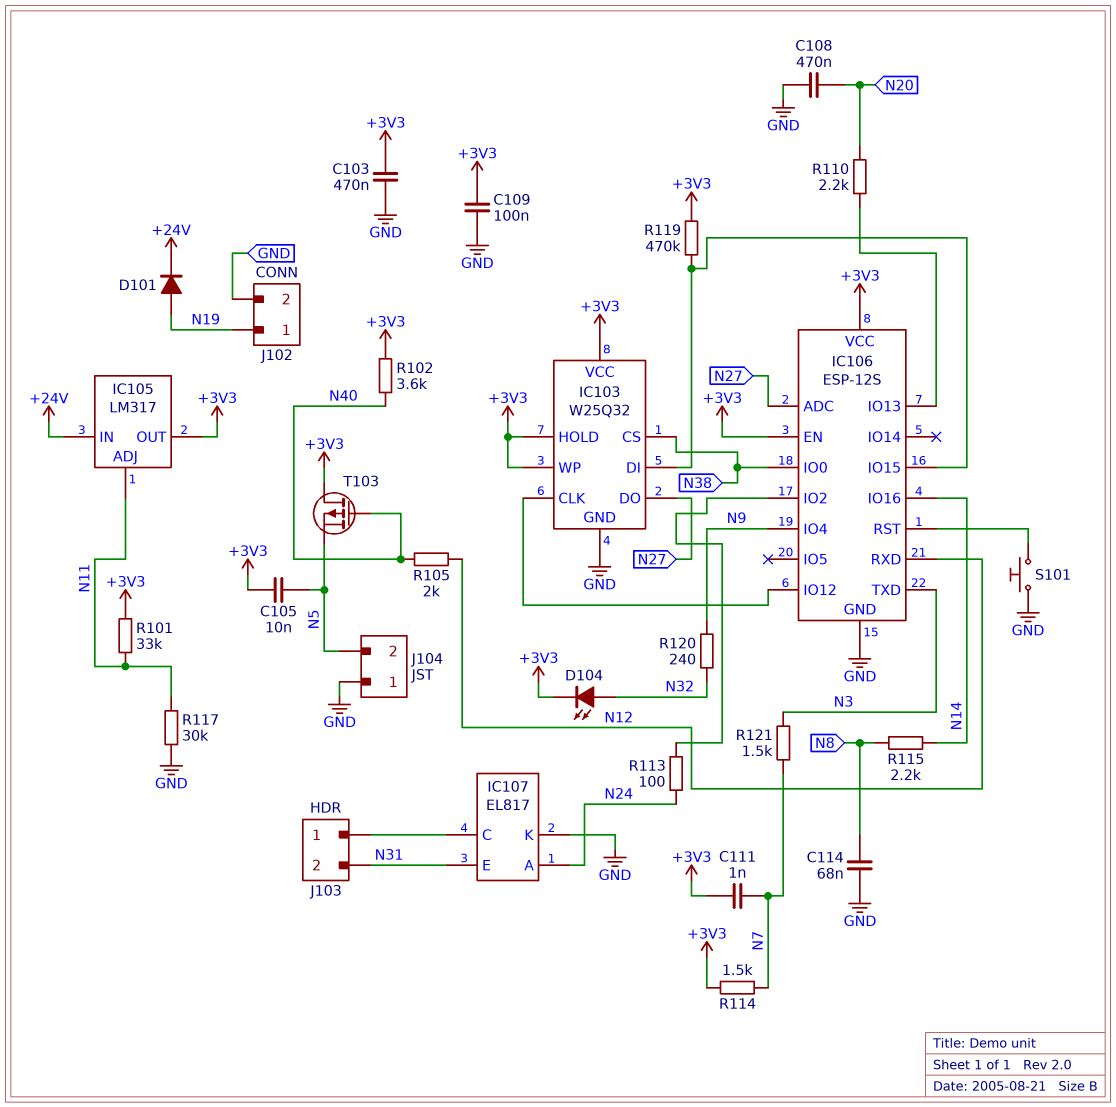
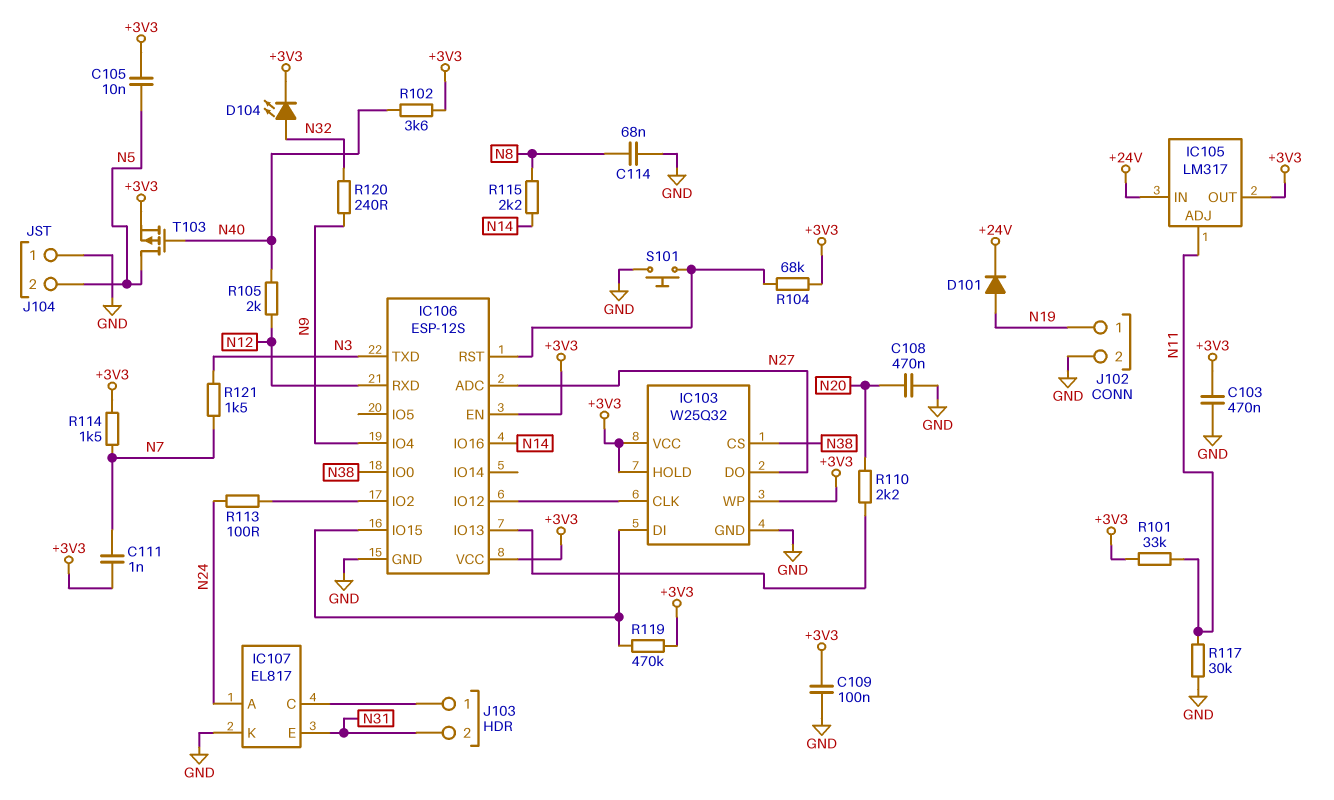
R104: none -> 68k (+3V3, IC106/RST)
T103: PMOS (G N40, D +3V3, S N5) -> PMOS (G N40, D N5, S +3V3)

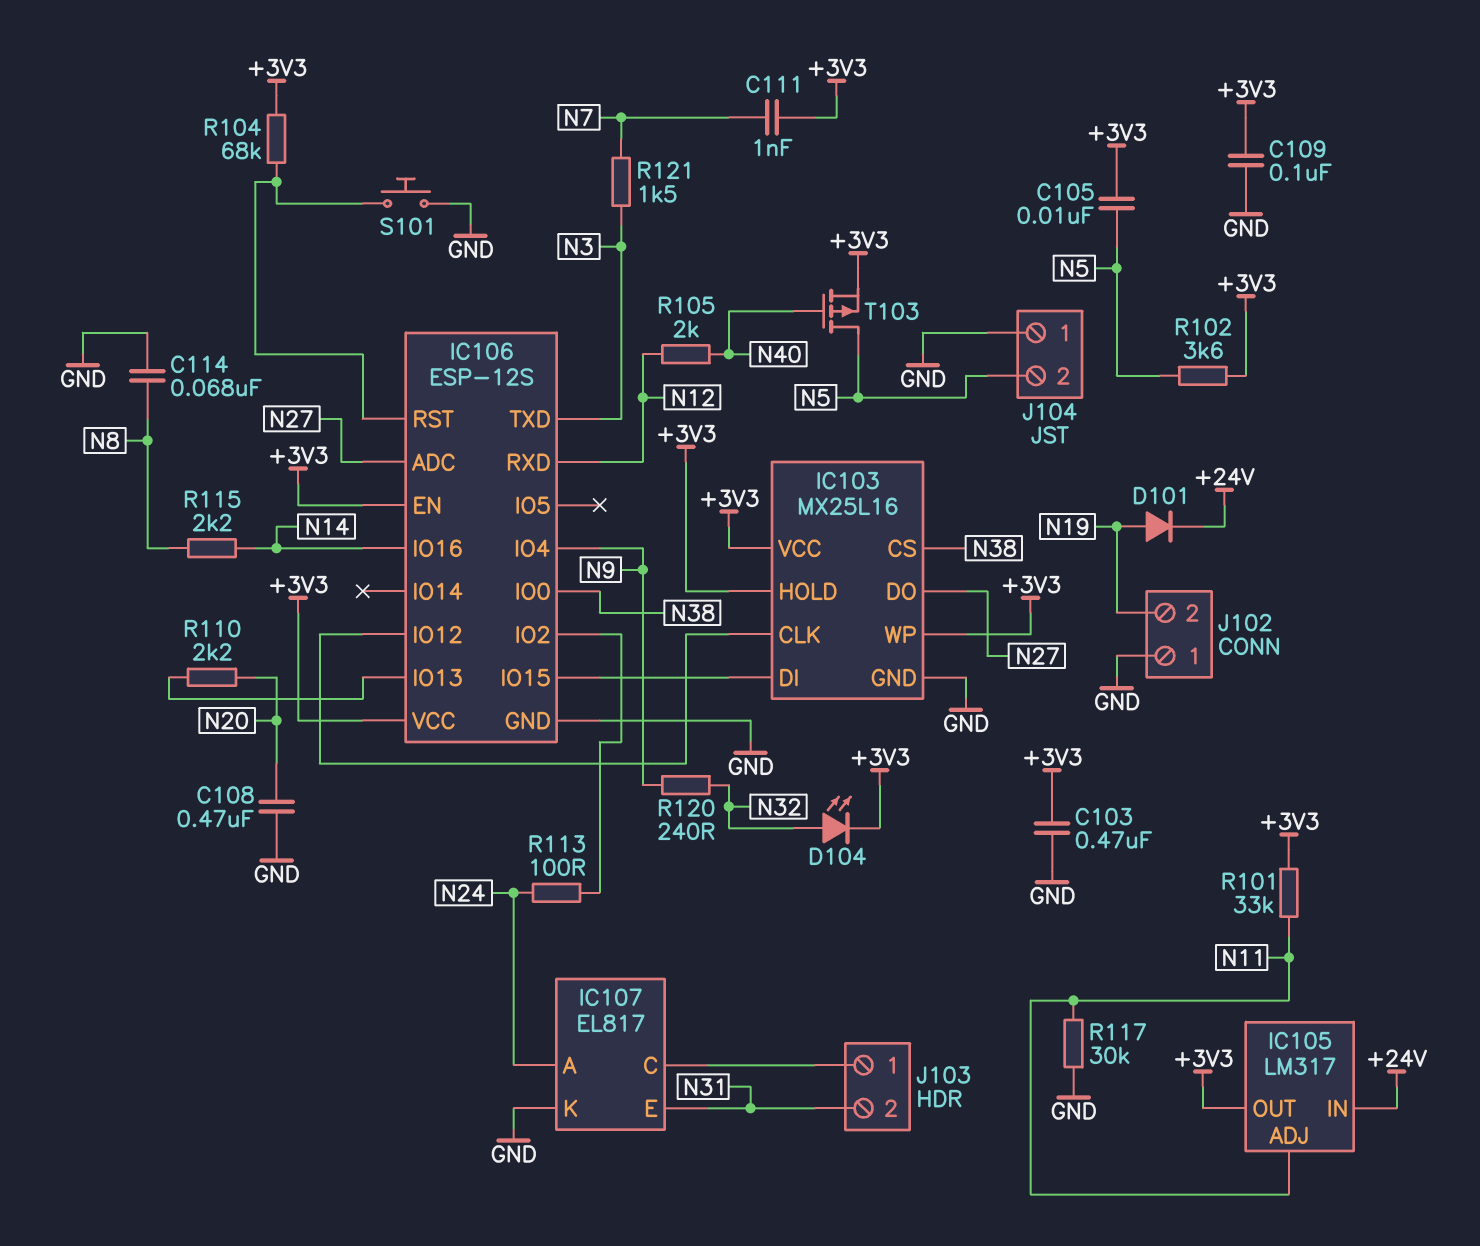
IC103: W25Q32 -> MX25L16
J102 pin 1: N19 -> GND
J102 pin 2: GND -> N19
R102: 3.6k (+3V3, N40) -> 3.6k (+3V3, N5)
R114: 1.5k (+3V3, N7) -> none
R119: 470k (+3V3, IC103/DI) -> none

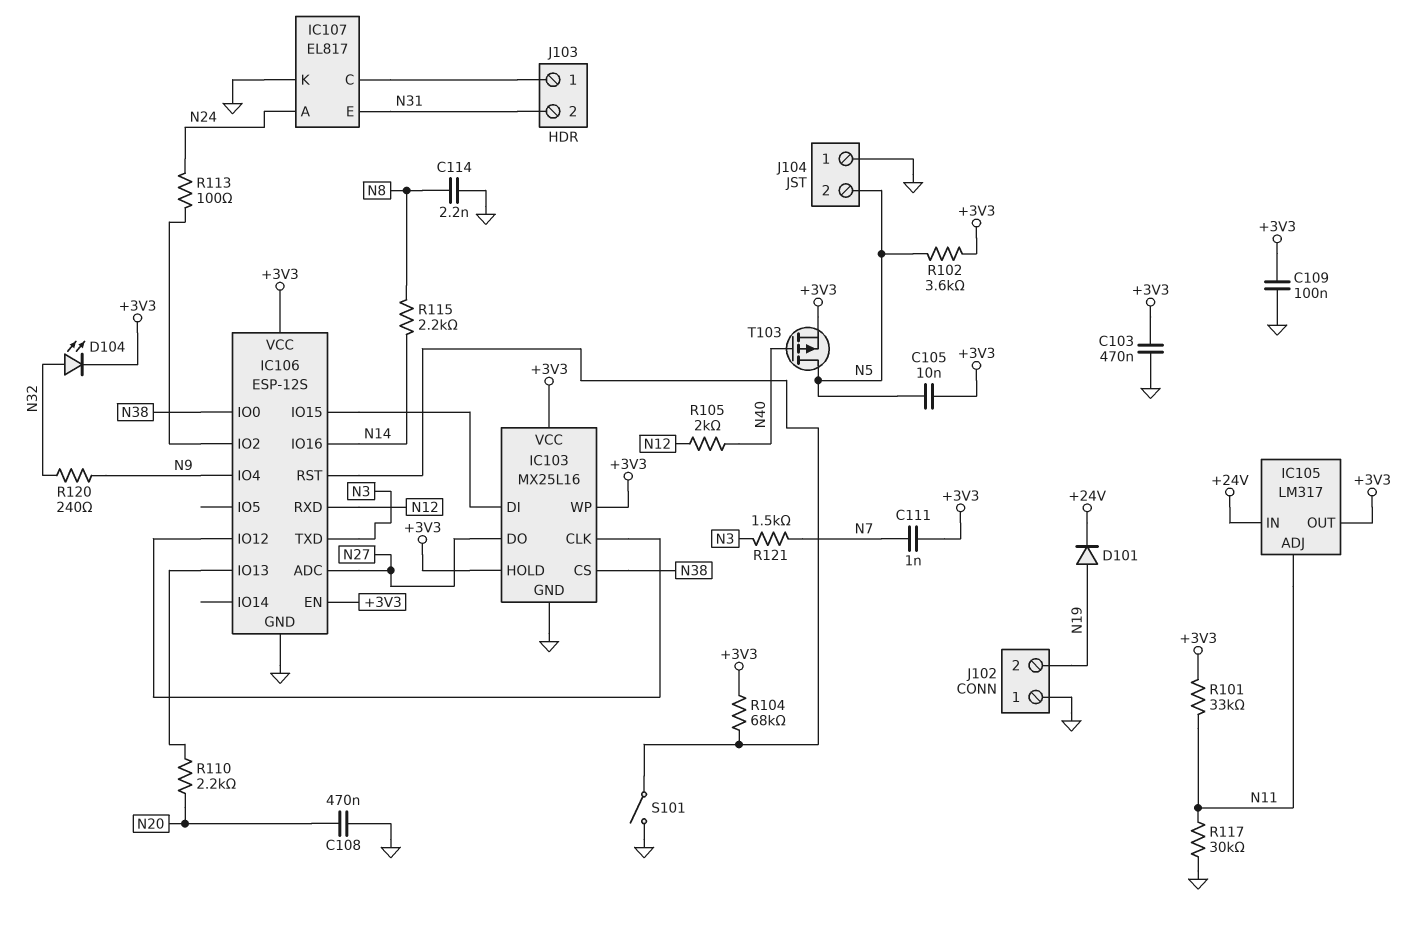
C114: 68nF (GND, N8) -> 2.2nF (GND, N8)
S101: button (GND, IC106/RST) -> switch (GND, IC106/RST)

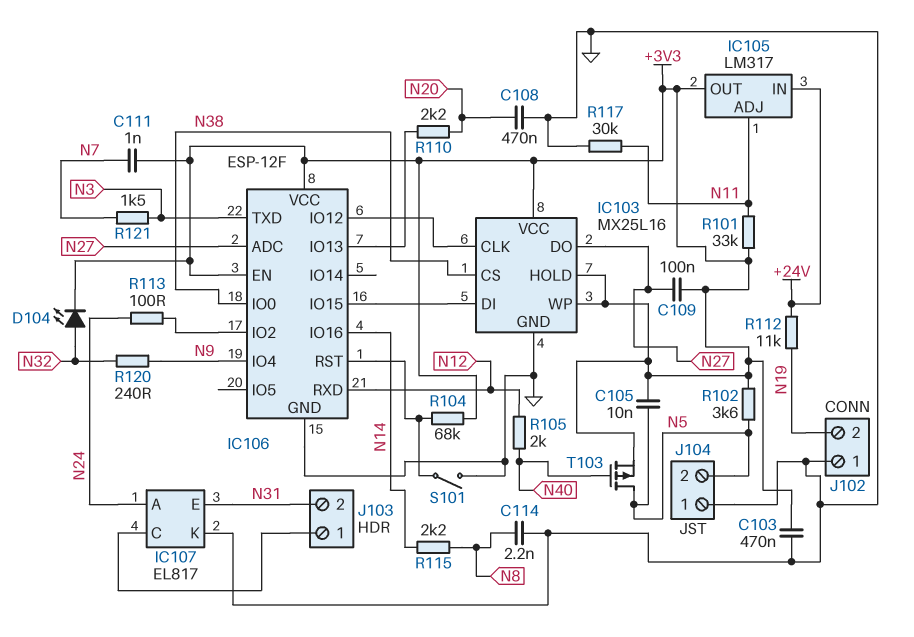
C109: 100nF (+3V3, GND) -> 100nF (+3V3, N27)
D101: diode (A N19, K +24V) -> none
IC106: ESP-12S -> ESP-12F
R112: none -> 11k (+24V, N19)

